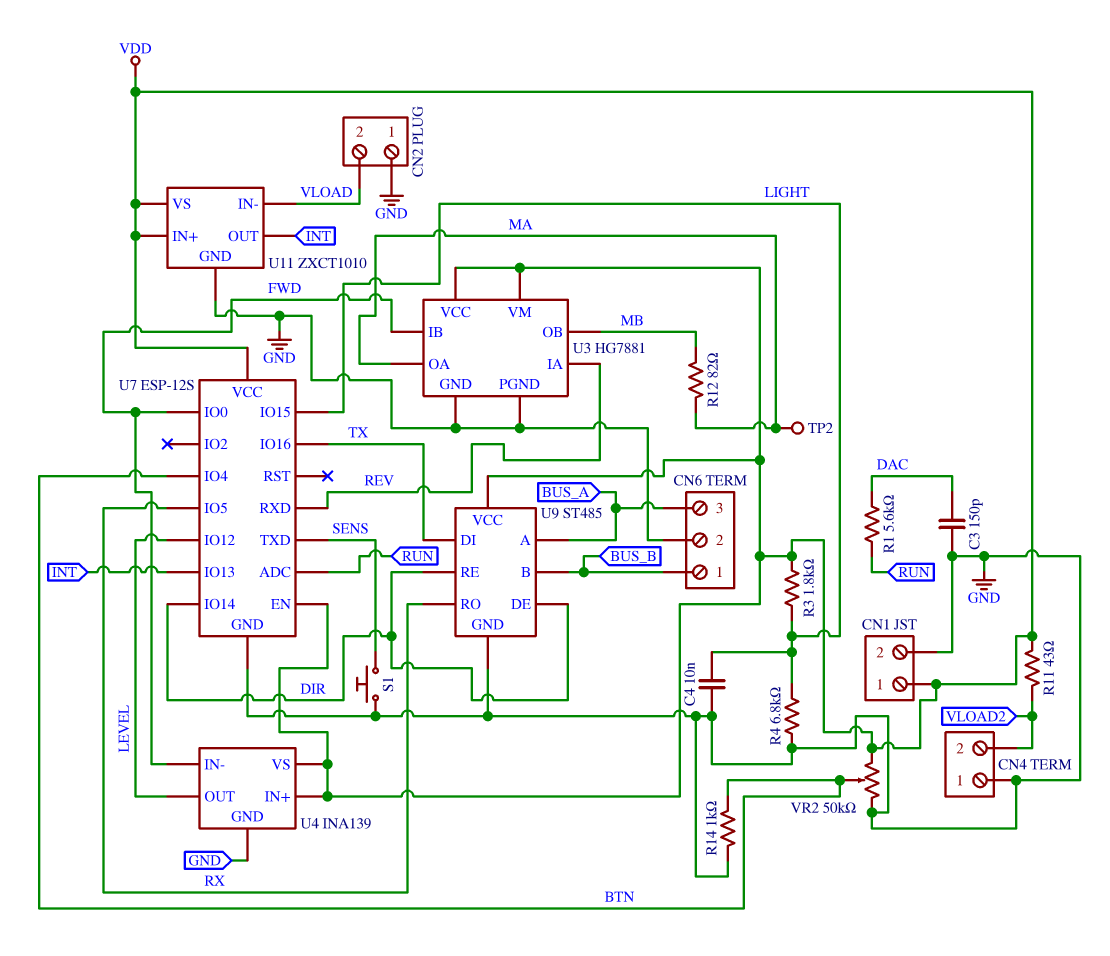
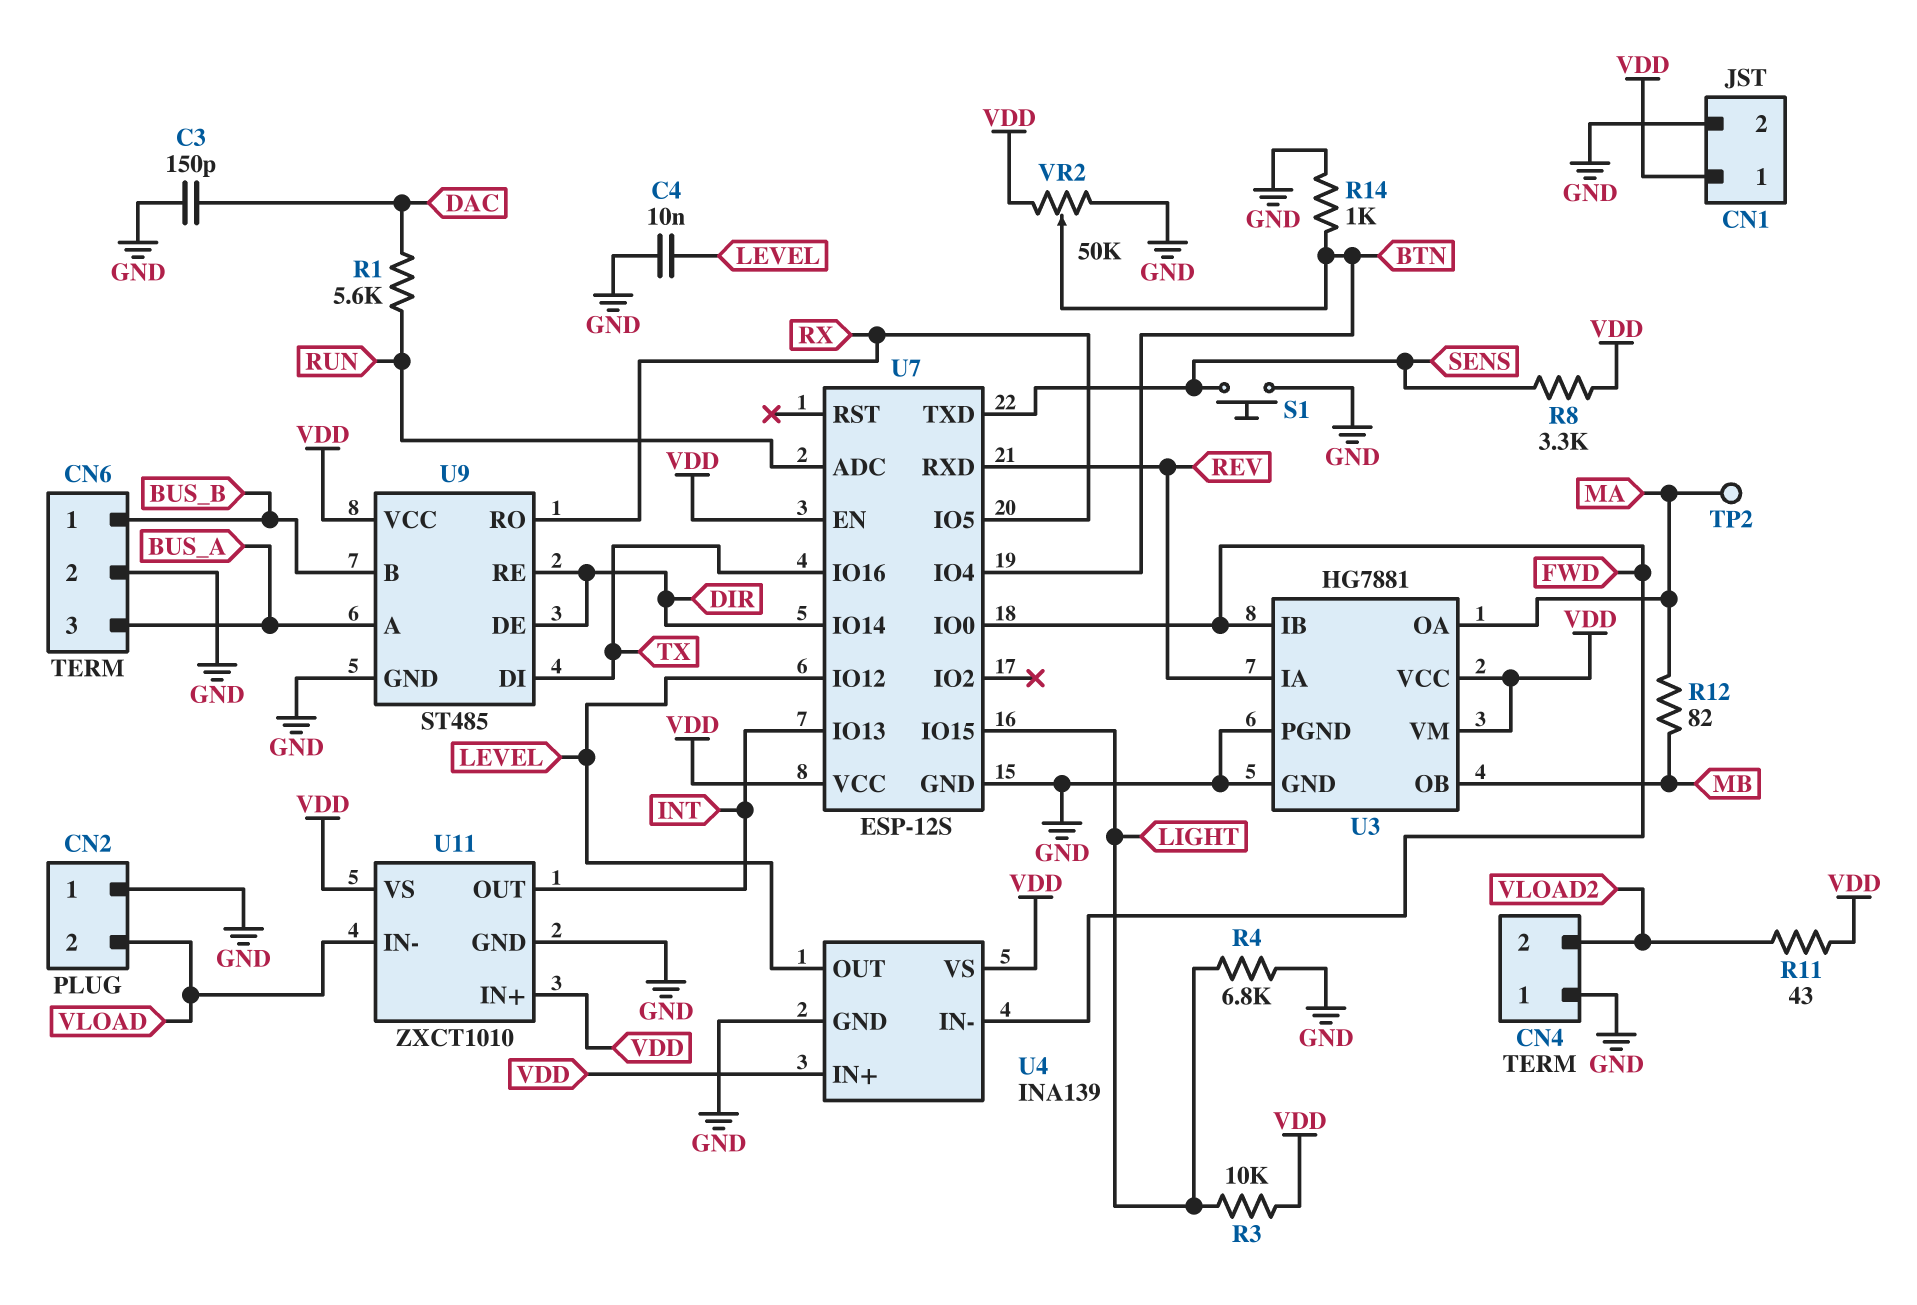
C4: 10nF (GND, LIGHT) -> 10nF (GND, LEVEL)
R3: 1.8k (LIGHT, VDD) -> 10k (LIGHT, VDD)
R8: none -> 3.3k (SENS, VDD)

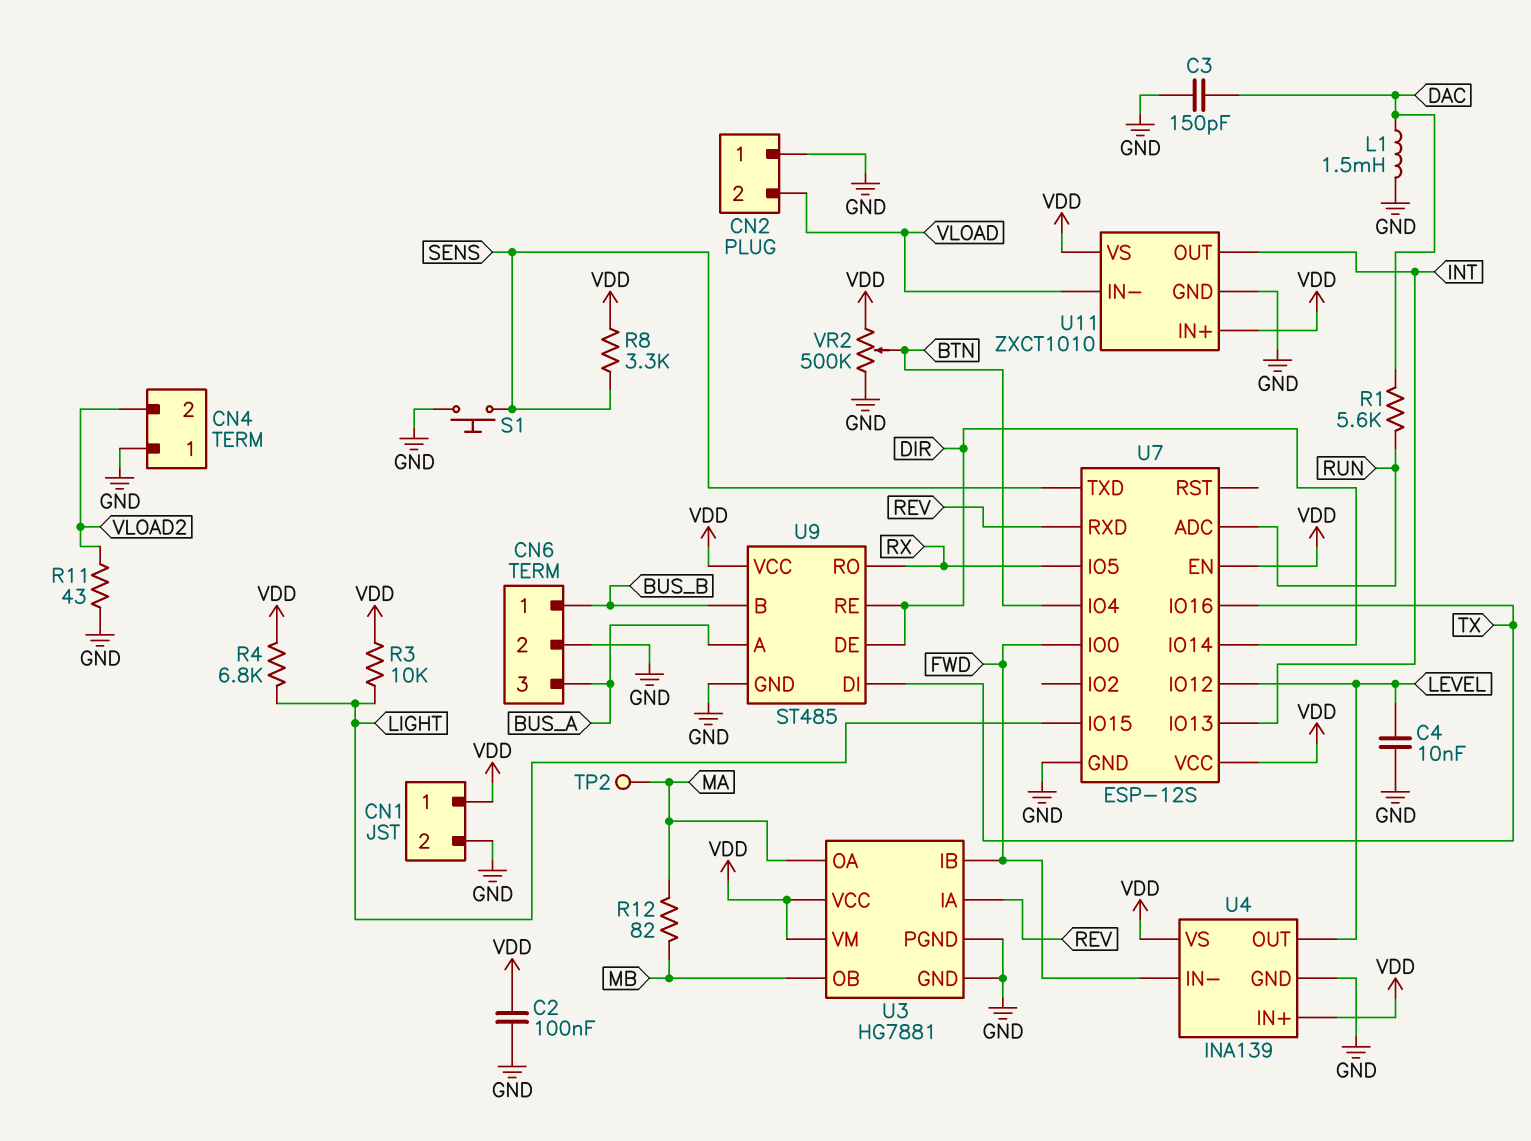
C2: none -> 100nF (GND, VDD)
L1: none -> 1.5mH (DAC, GND)
R4: 6.8k (GND, LIGHT) -> 6.8k (LIGHT, VDD)
R11: 43 (VDD, VLOAD2) -> 43 (GND, VLOAD2)
R14: 1k (BTN, GND) -> none
VR2: 50k (GND, VDD, wiper BTN) -> 500k (GND, VDD, wiper BTN)

